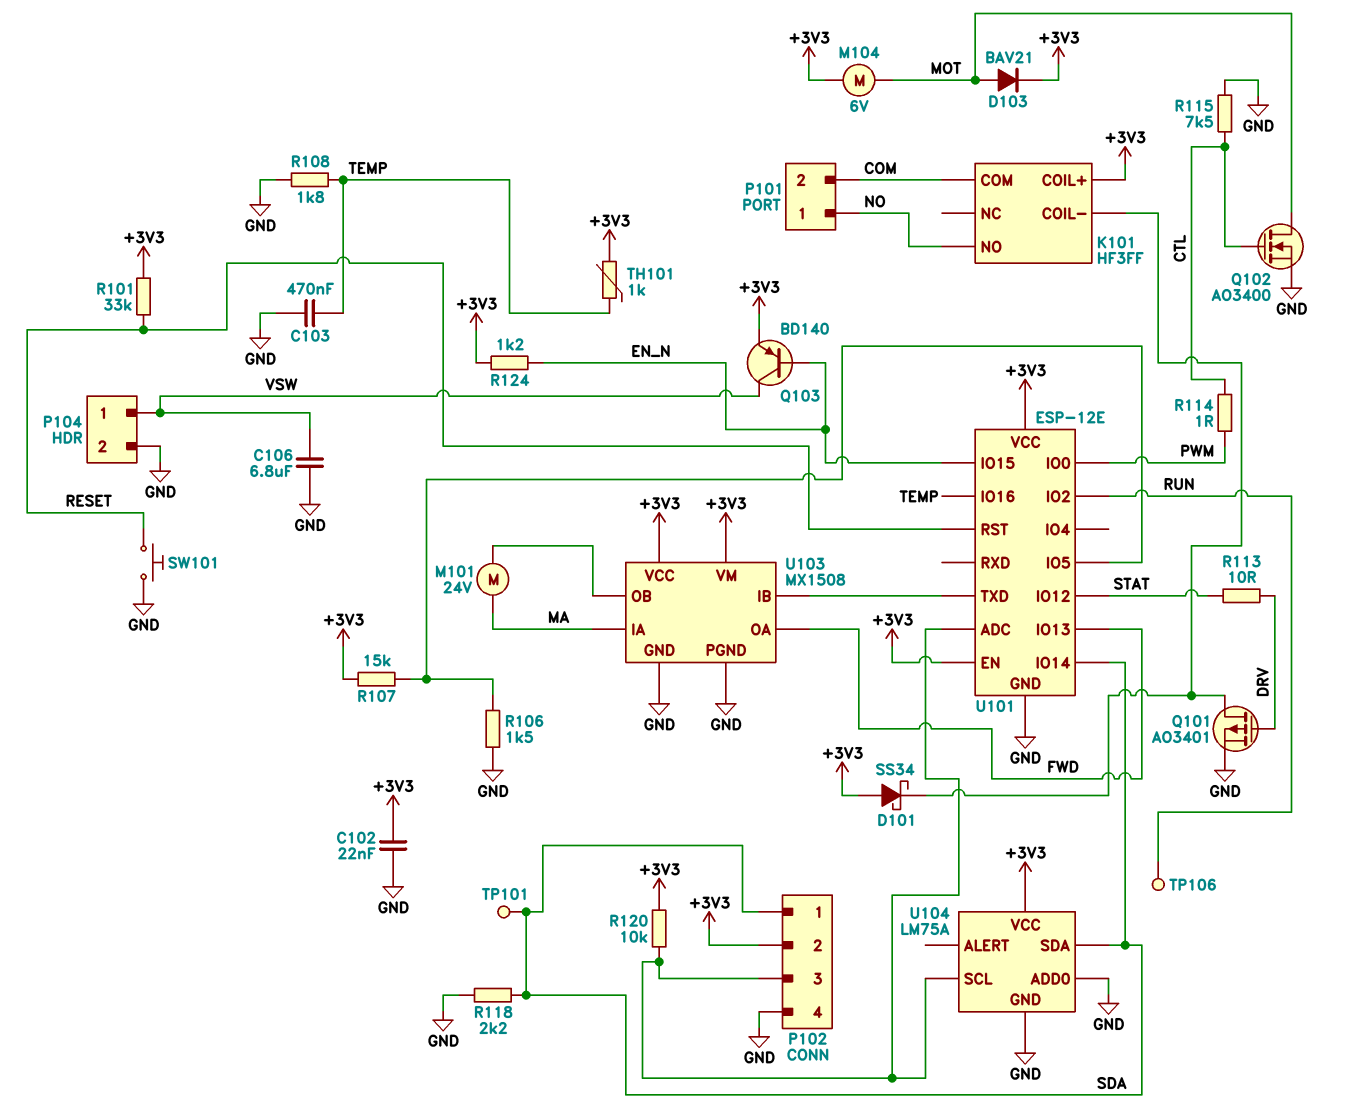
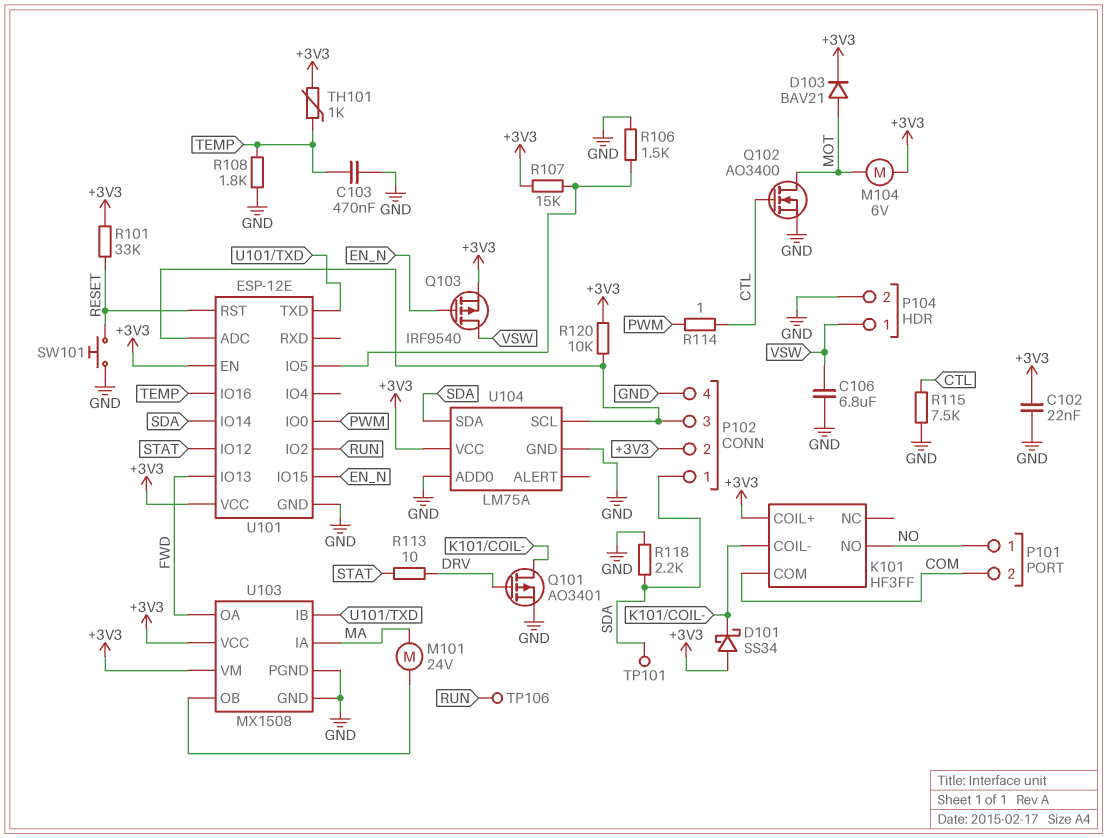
Q103: PNP BD140 (B EN_N, C VSW, E +3V3) -> PMOS IRF9540 (G EN_N, D VSW, S +3V3)
R124: 1.2k (+3V3, EN_N) -> none

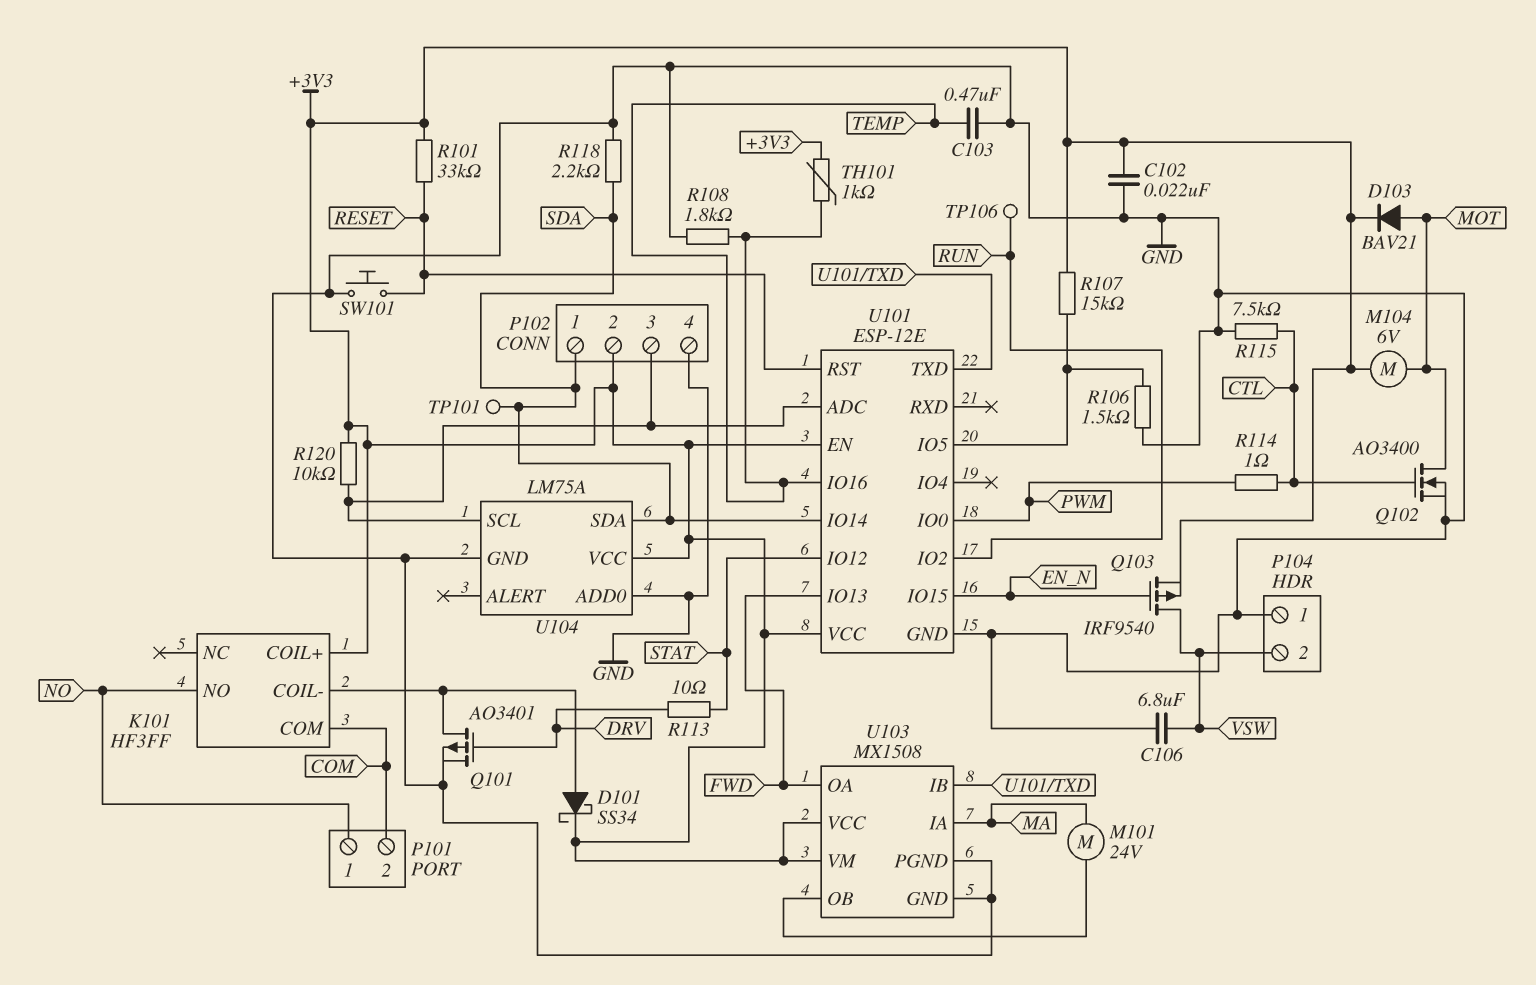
D101: schottky SS34 (A +3V3, K K101/COIL-) -> schottky SS34 (A K101/COIL-, K +3V3)
P104 pin 1: VSW -> GND
P104 pin 2: GND -> VSW

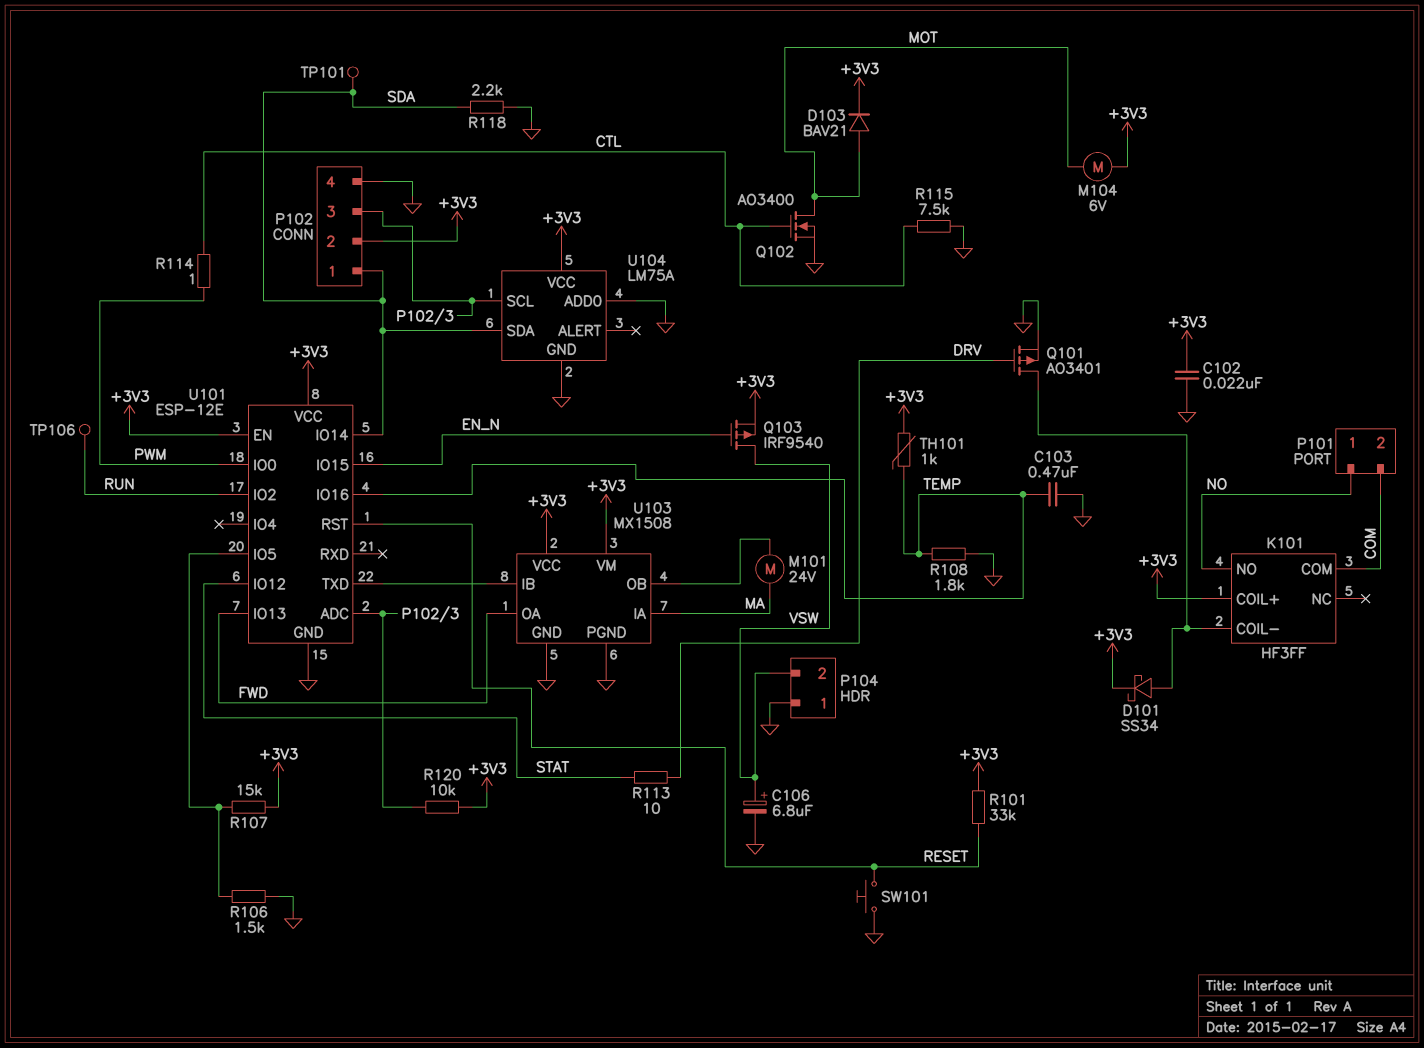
C106: 6.8uF (GND, VSW) -> 6.8uF (plus VSW, minus GND)

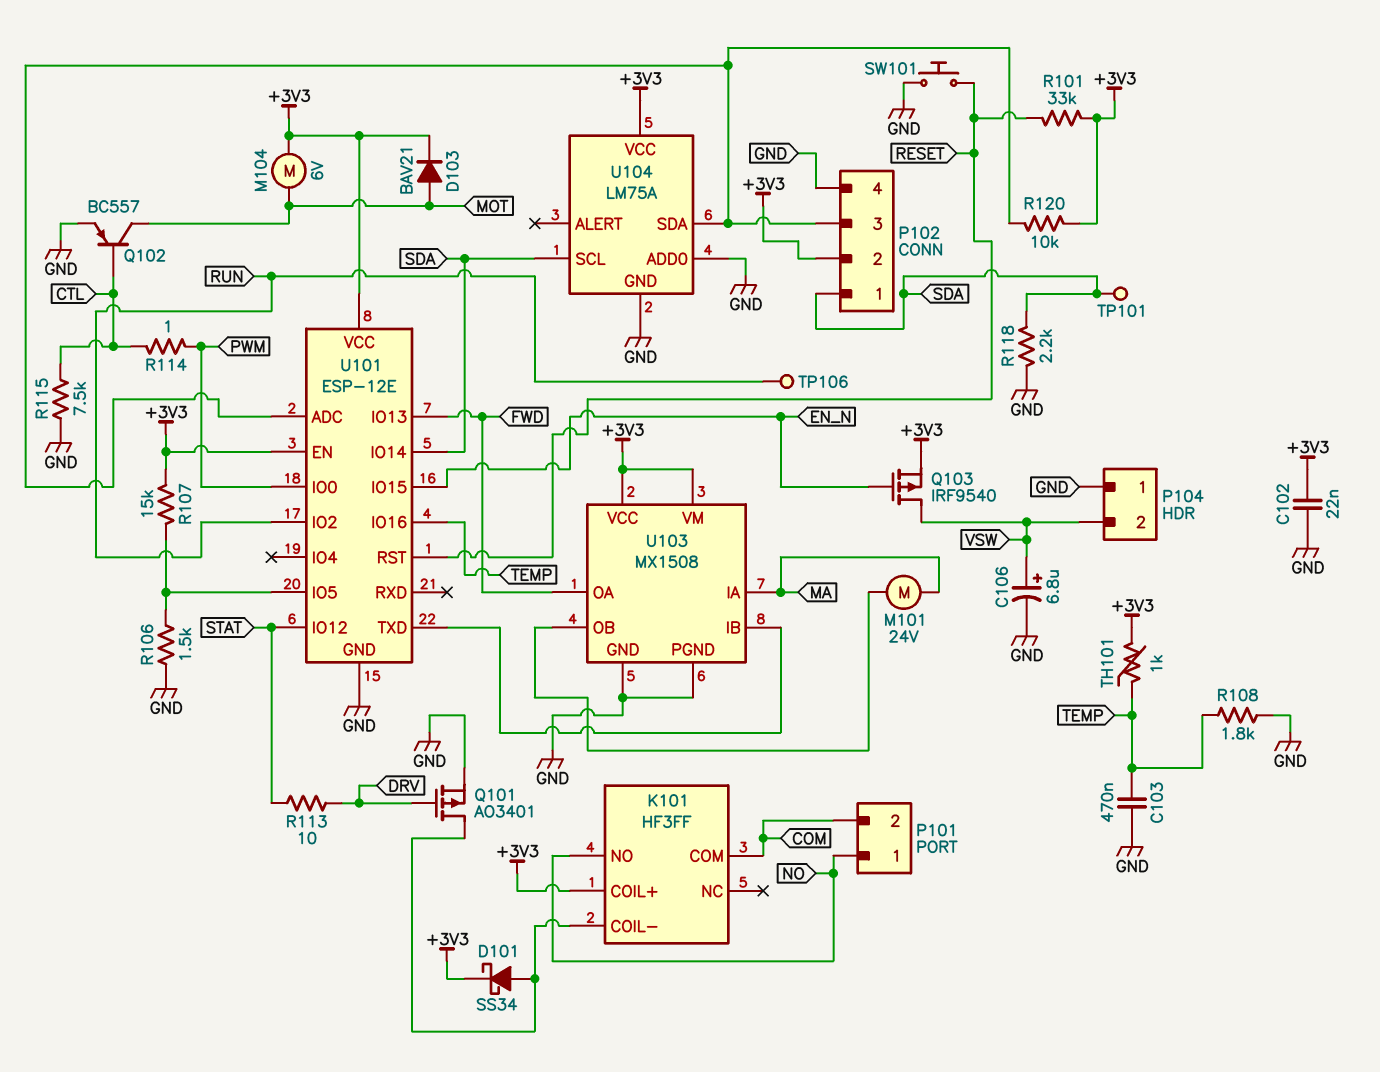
Q102: NMOS AO3400 (G CTL, D MOT, S GND) -> PNP BC557 (B CTL, C MOT, E GND)
U104 pin SCL: P102/3 -> SDA
U104 pin SDA: SDA -> P102/3

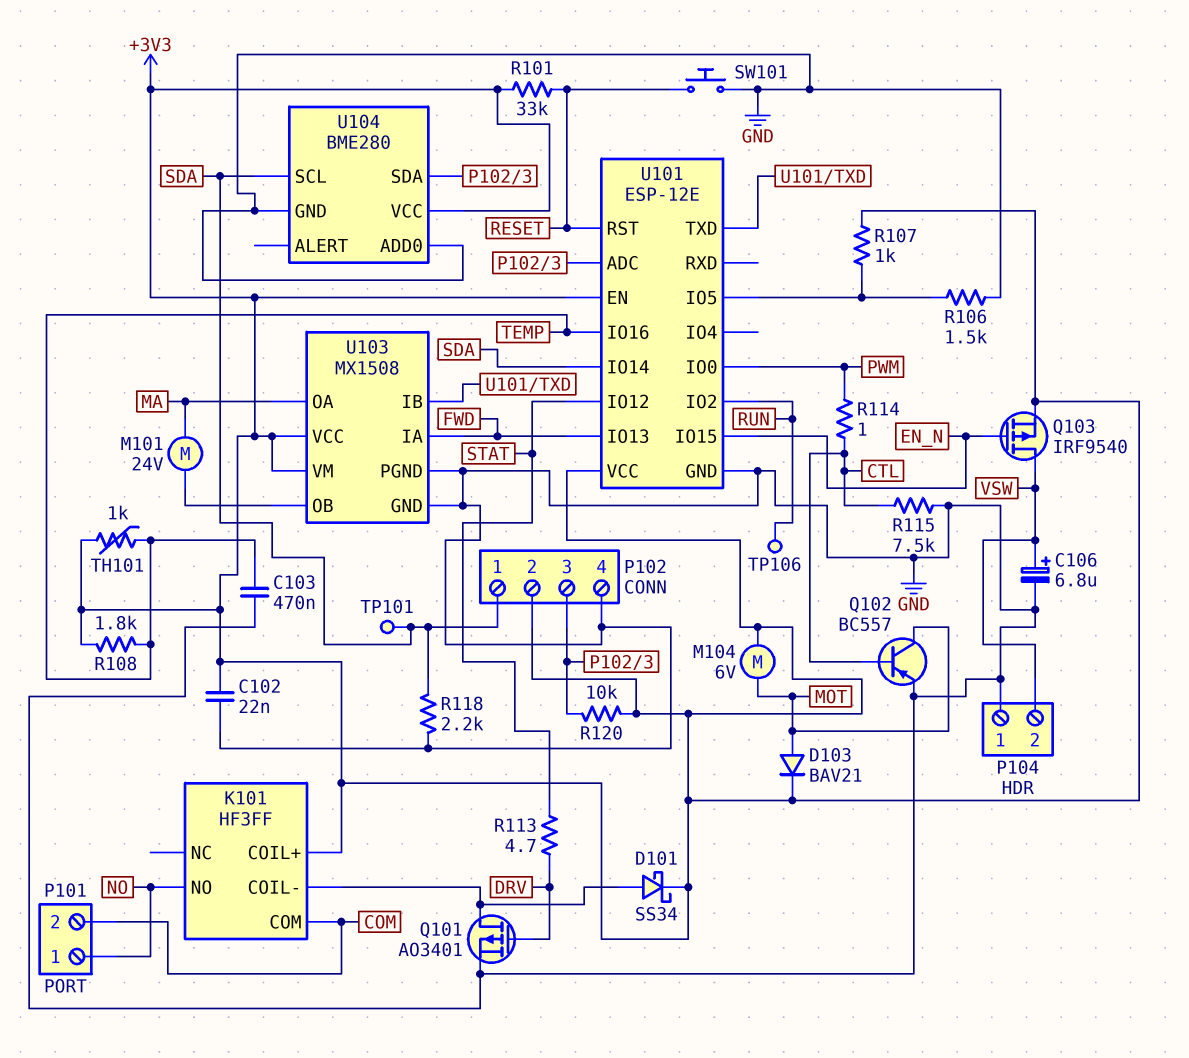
R107: 15k (+3V3, U101/IO5) -> 1k (+3V3, U101/IO5)
R108: 1.8k (GND, TEMP) -> 1.8k (+3V3, TEMP)
R113: 10 (DRV, STAT) -> 4.7 (DRV, STAT)
U103 pin IA: MA -> FWD
U103 pin OA: FWD -> MA
U104: LM75A -> BME280

